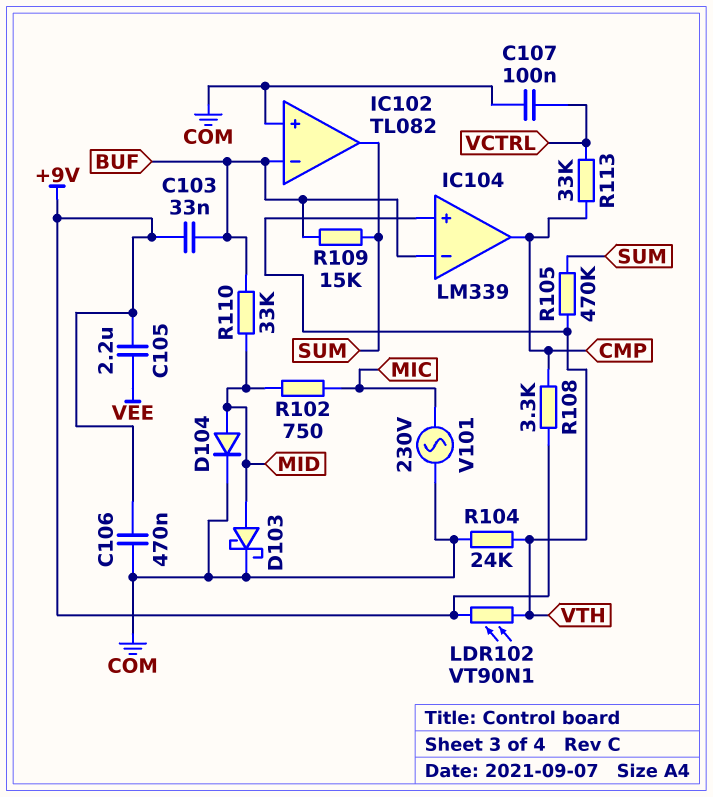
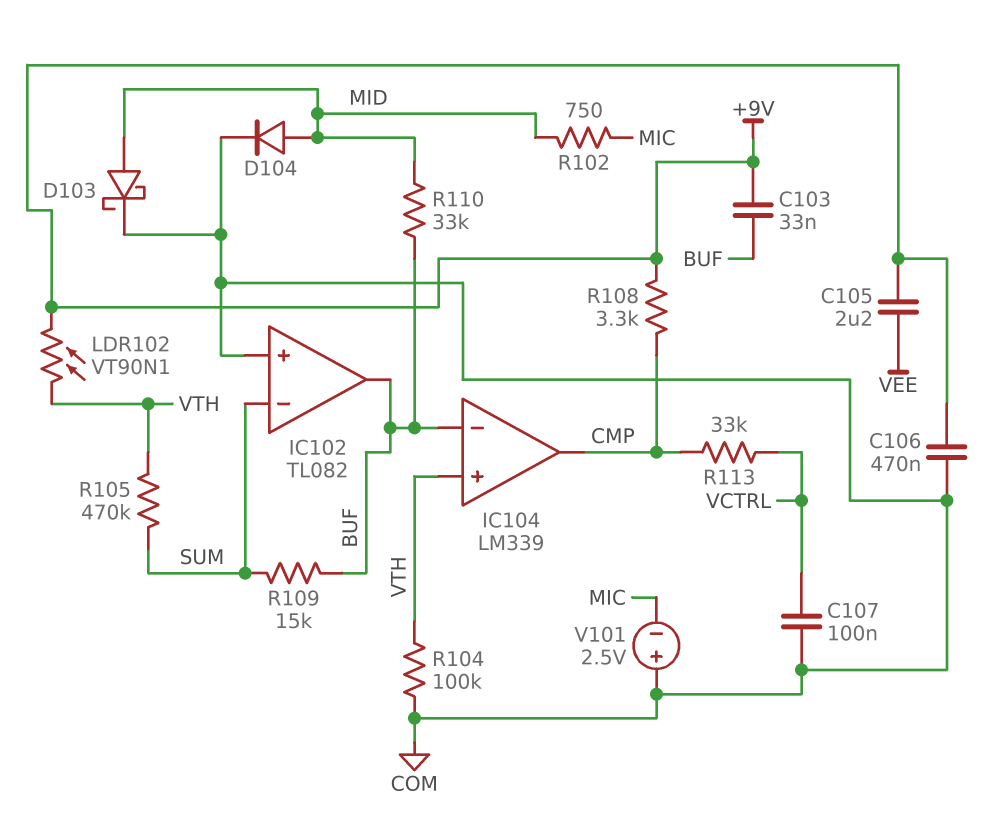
IC102 pin in-: BUF -> SUM
IC102 pin out: SUM -> BUF
R104: 24k (COM, VTH) -> 100k (COM, VTH)
V101: AC 230V (COM, MIC) -> 2.5V (plus COM, minus MIC)

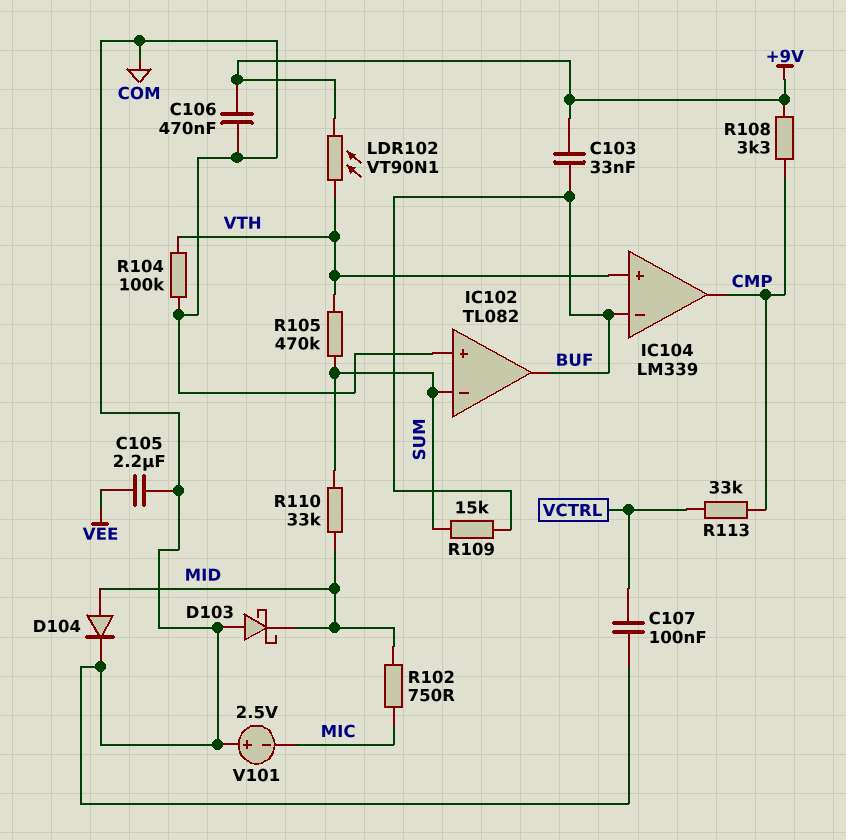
C105: 2.2uF (+9V, VEE) -> 2.2uF (COM, VEE)
D103: schottky (A MID, K COM) -> schottky (A COM, K MID)
R110: 33k (BUF, MID) -> 33k (MID, SUM)

